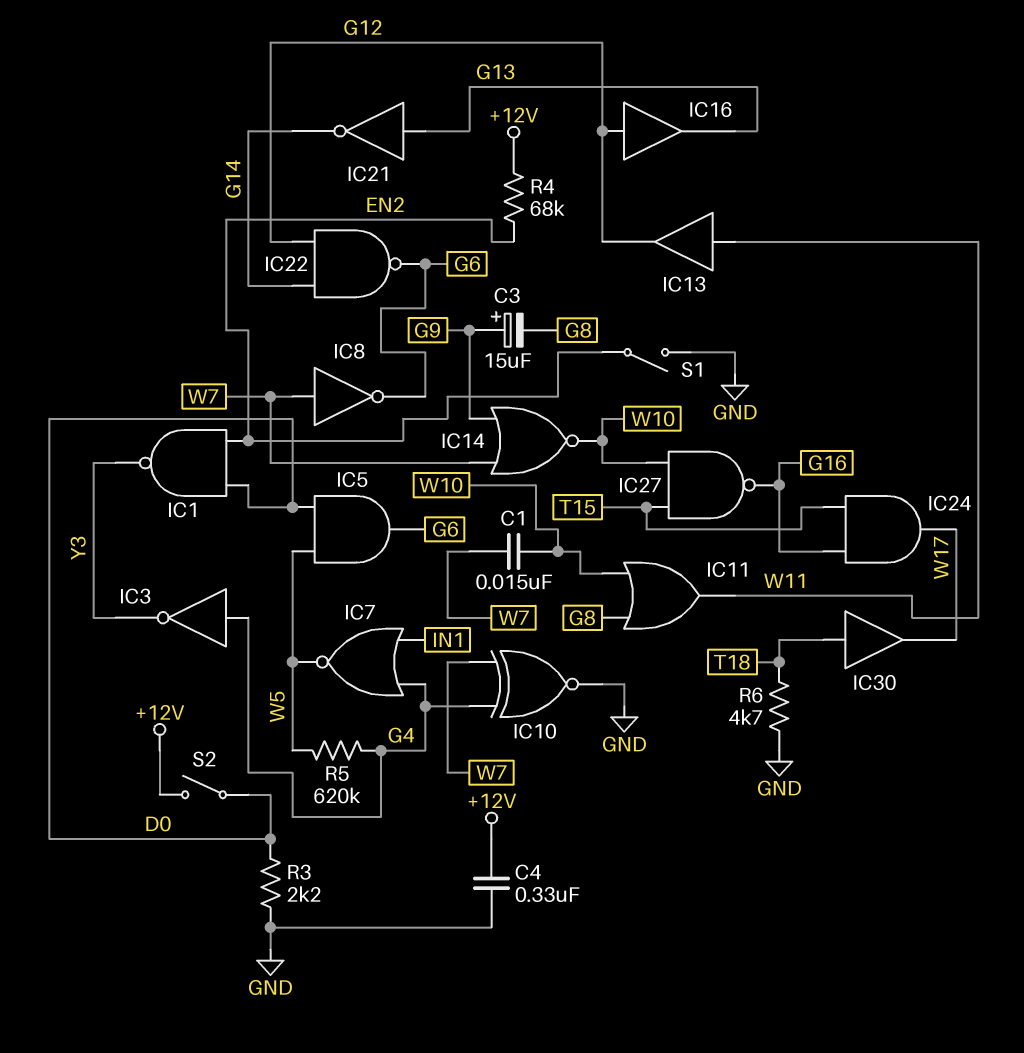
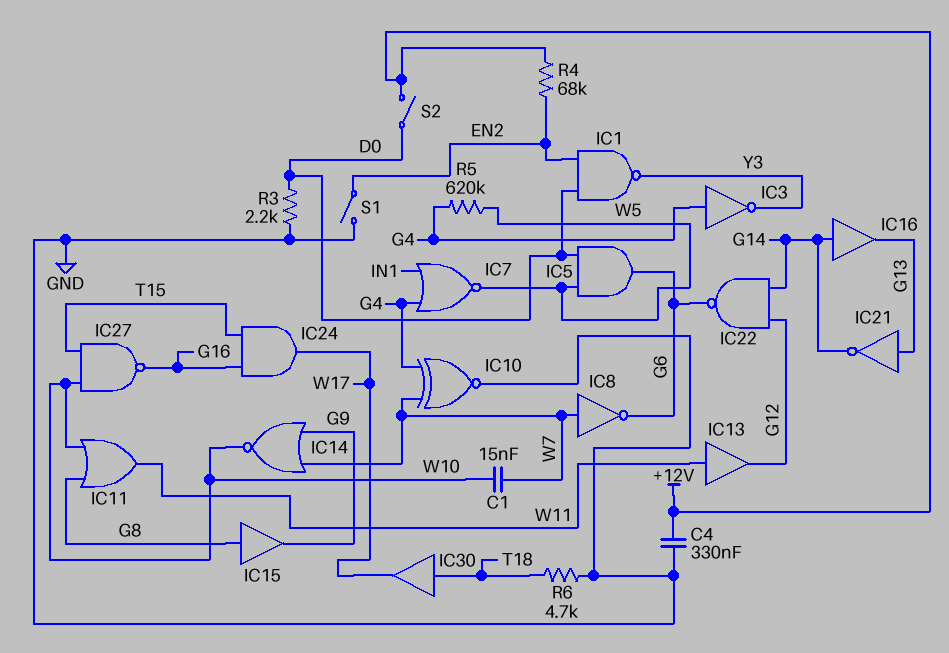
C3: 15uF (plus G9, minus G8) -> none
IC15: none -> buffer (in G8, out G9)
IC16: buffer (in G12, out G13) -> buffer (in G14, out G13)

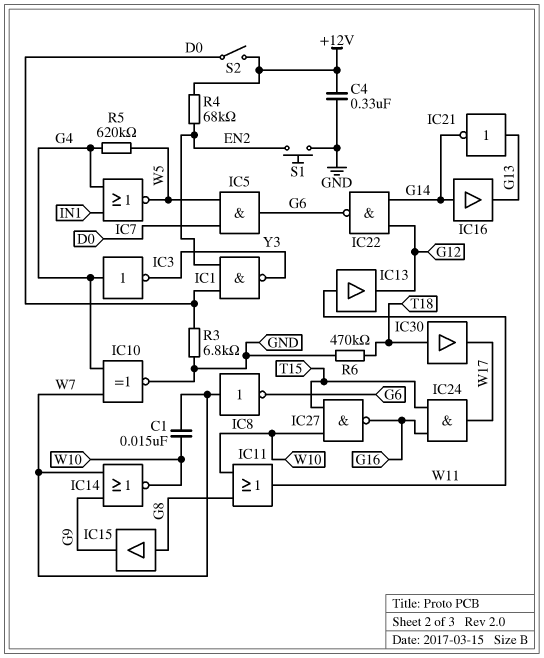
R3: 2.2k (D0, GND) -> 6.8k (D0, GND)
R6: 4.7k (GND, T18) -> 470k (GND, T18)
S1: switch (EN2, GND) -> button (EN2, GND)

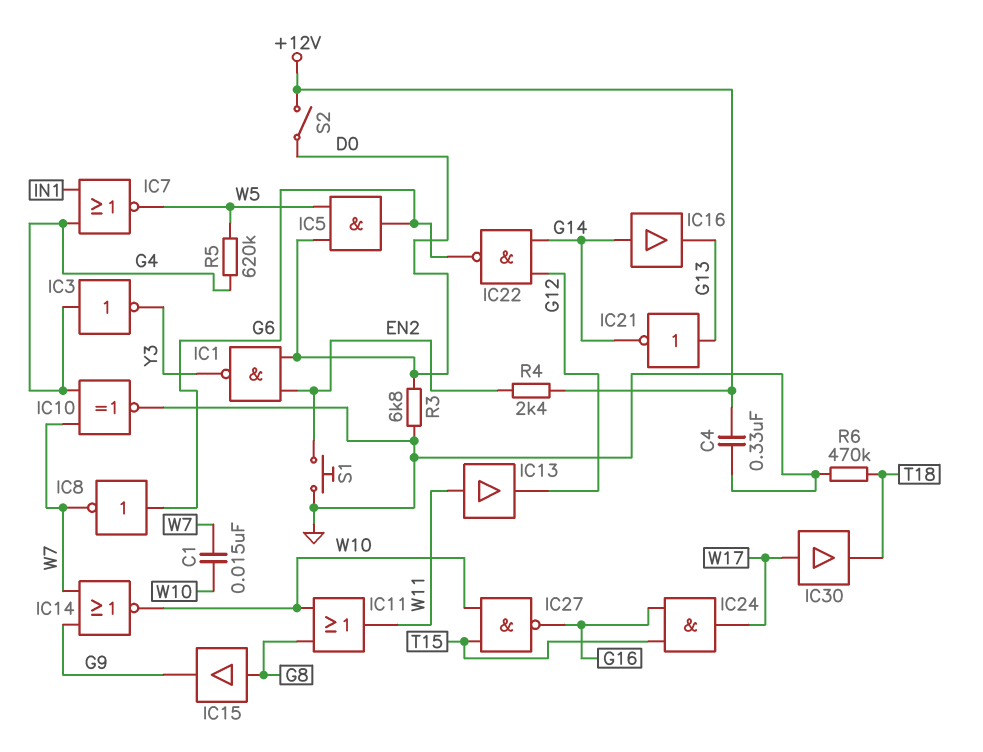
IC8: NOT (in W7, out G6) -> NOT (in G6, out W7)
IC30: buffer (in T18, out W17) -> buffer (in W17, out T18)
R4: 68k (+12V, EN2) -> 2.4k (+12V, EN2)

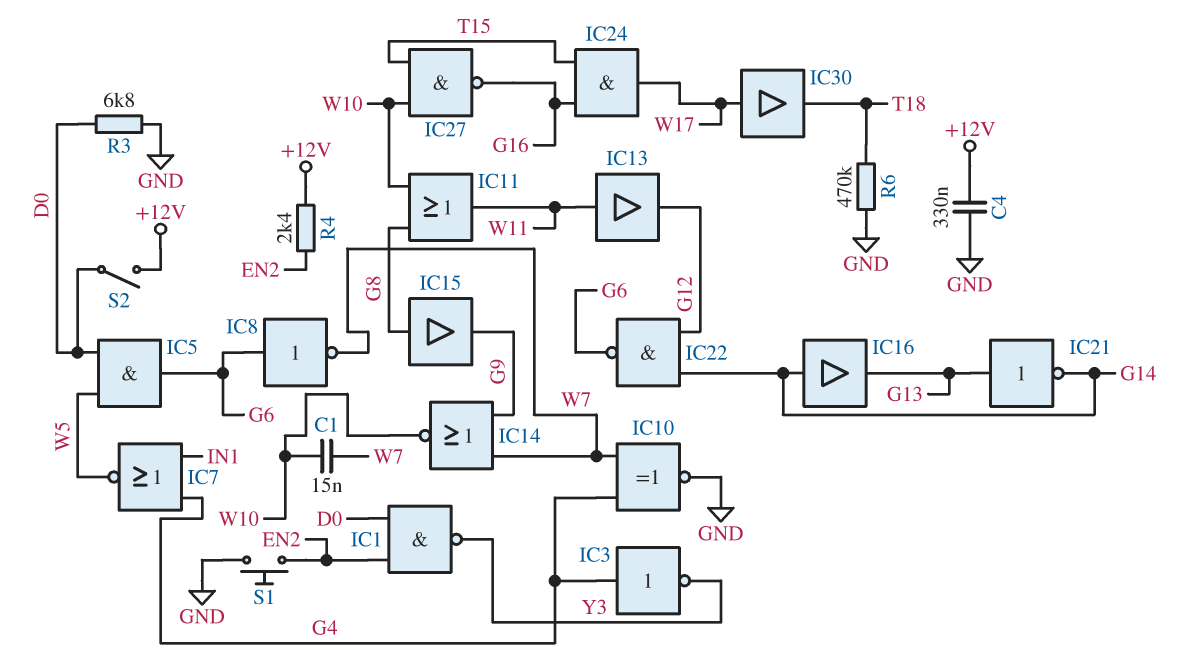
R5: 620k (G4, W5) -> none

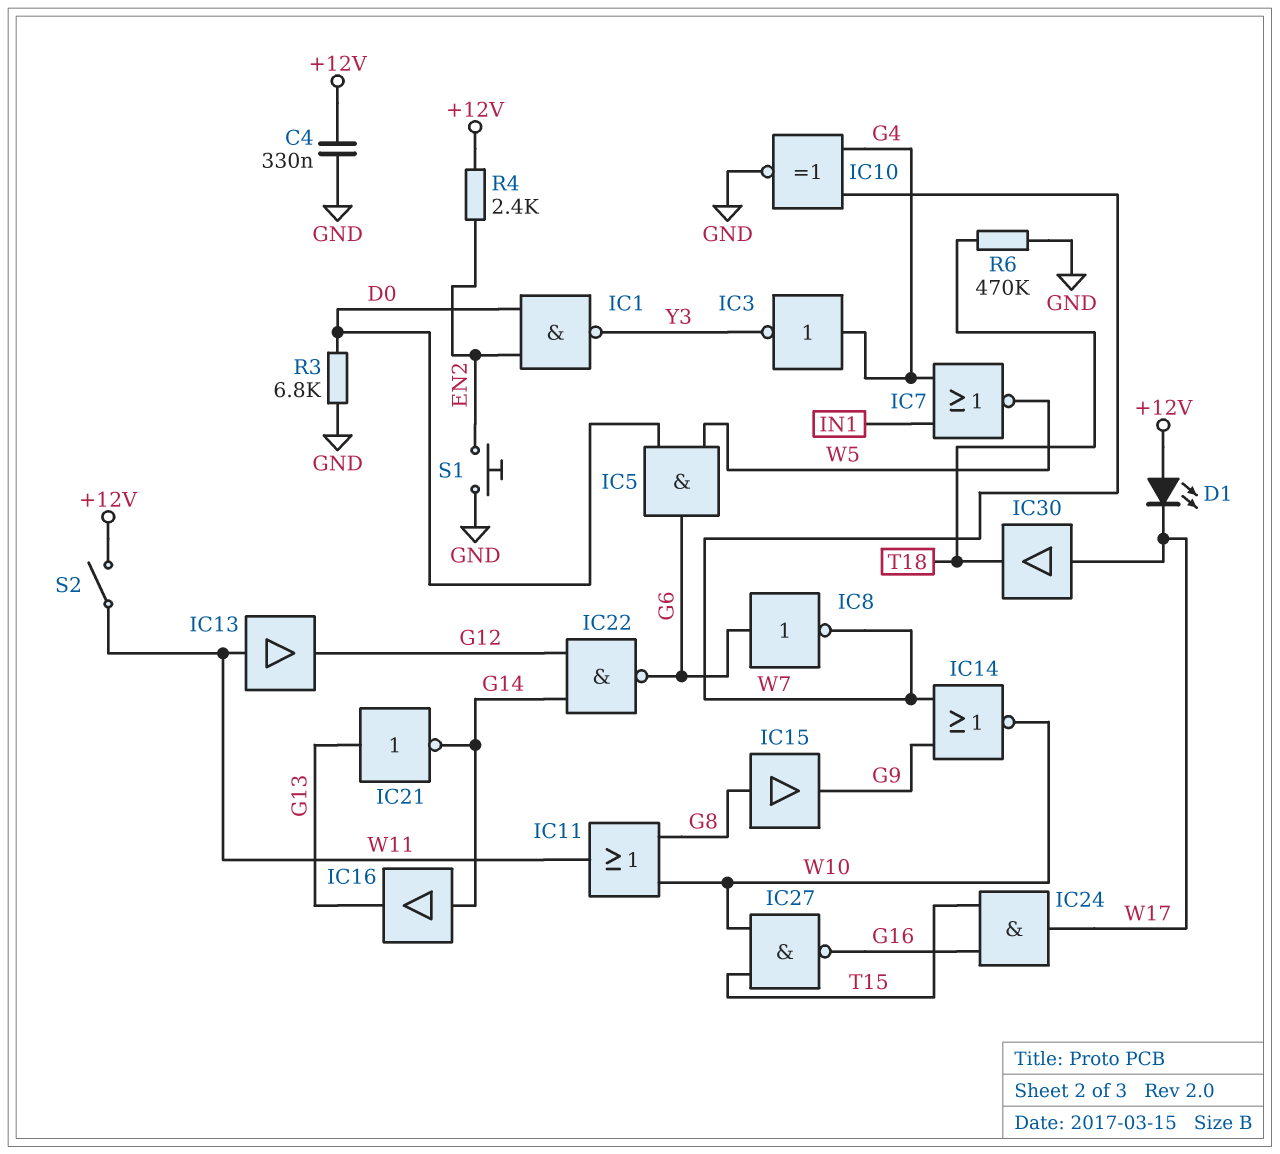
C1: 15nF (W7, W10) -> none
D1: none -> LED (A +12V, K W17)
S2: switch (+12V, D0) -> switch (+12V, W11)

